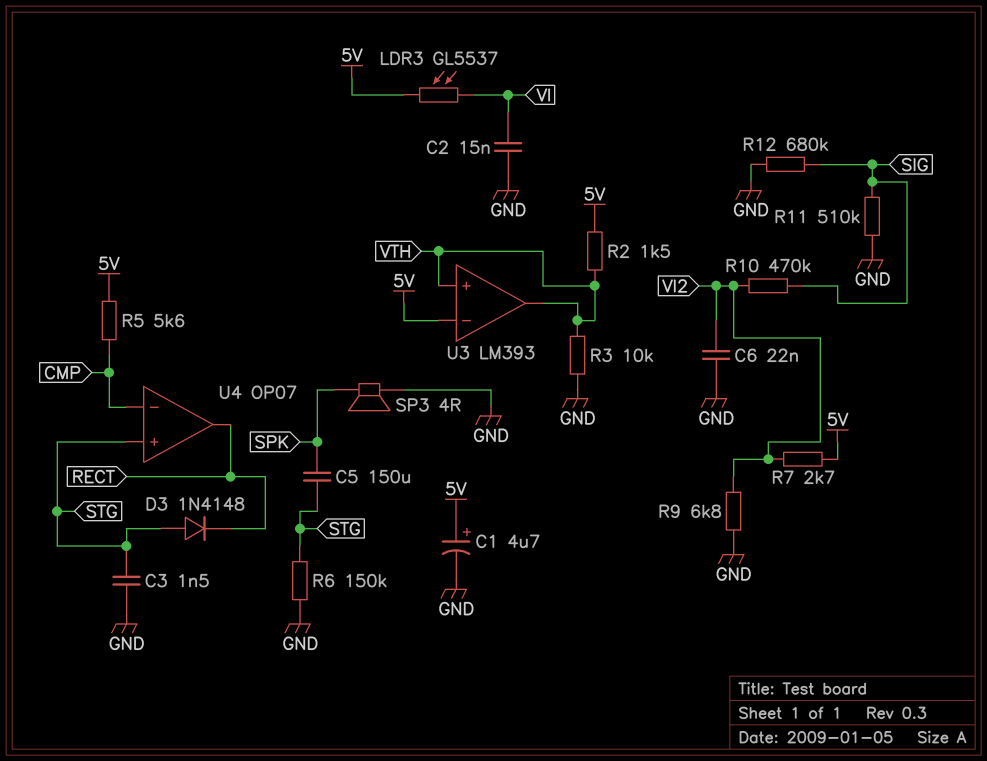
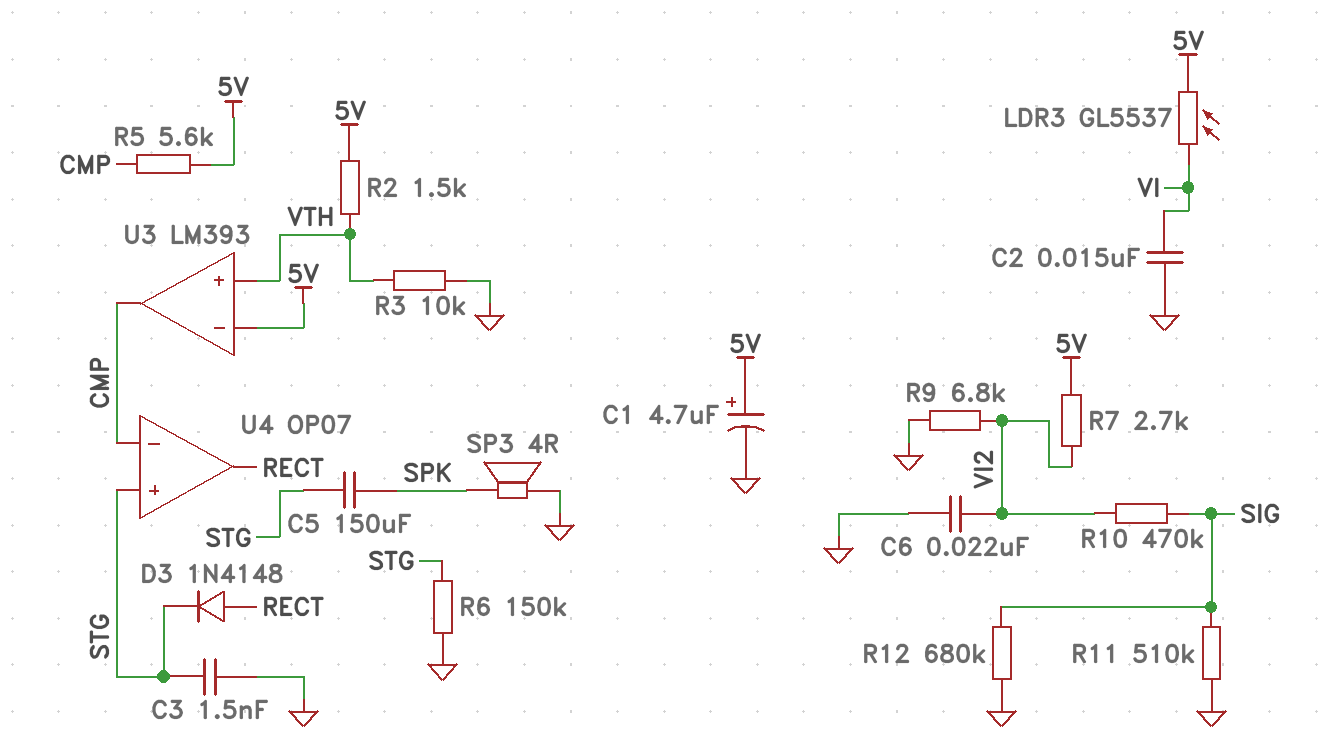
D3: diode 1N4148 (A STG, K RECT) -> diode 1N4148 (A RECT, K STG)
U3 pin out: VTH -> CMP

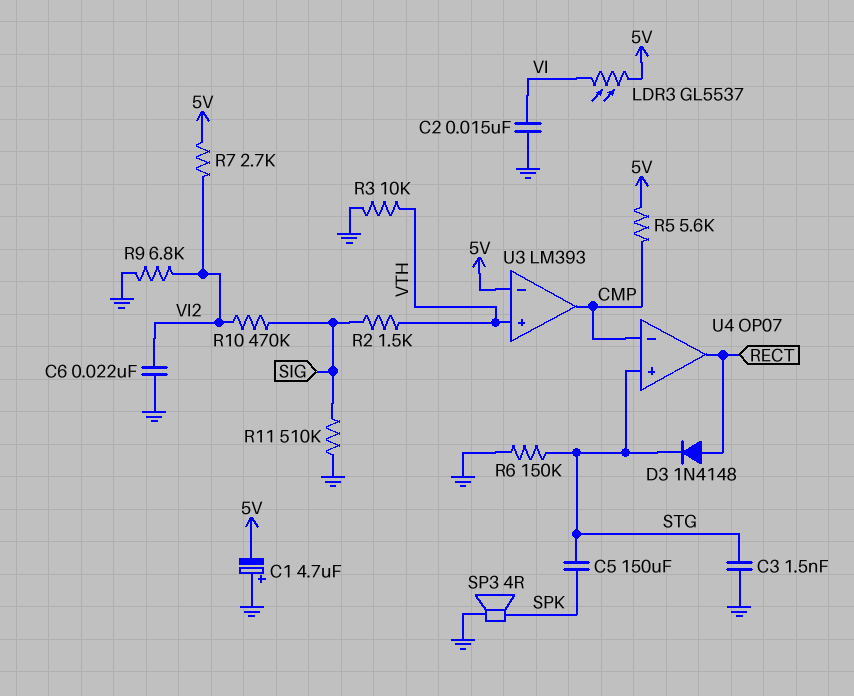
C1: 4.7uF (plus 5V, minus GND) -> 4.7uF (plus GND, minus 5V)
R2: 1.5k (5V, VTH) -> 1.5k (SIG, VTH)
R12: 680k (GND, SIG) -> none

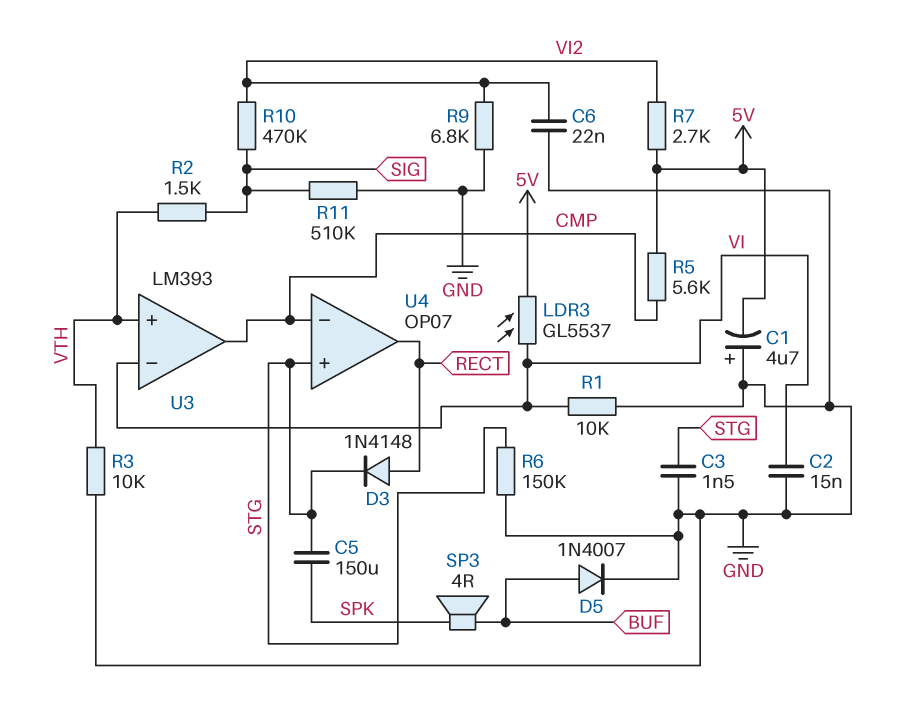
D5: none -> diode 1N4007 (A BUF, K GND)
R1: none -> 10k (GND, VI)
SP3: speaker 4R (GND, SPK) -> speaker 4R (BUF, SPK)
U3 pin in-: 5V -> VI

